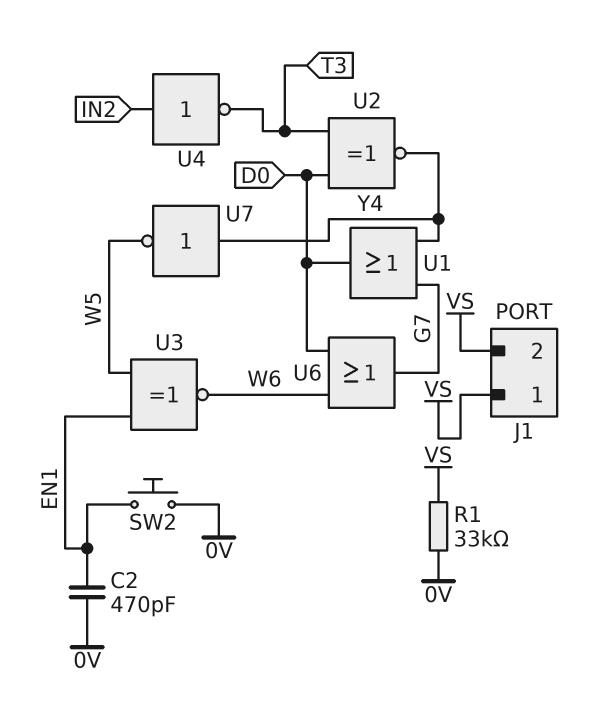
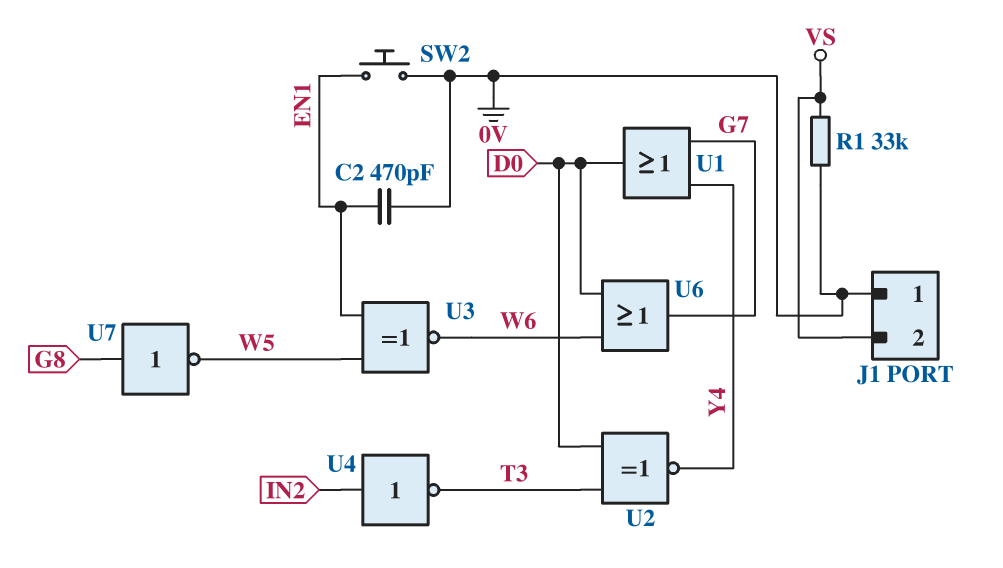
J1 pin 1: VS -> 0V
U7: NOT (in Y4, out W5) -> NOT (in G8, out W5)

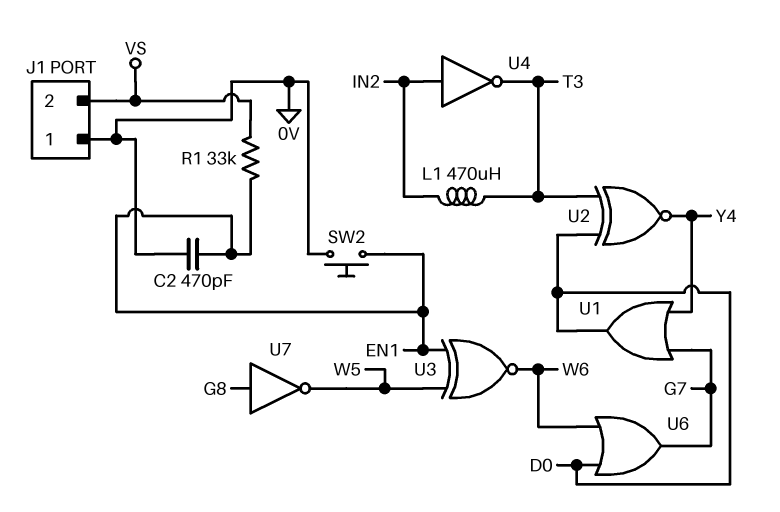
L1: none -> 470uH (IN2, T3)
R1: 33k (0V, VS) -> 33k (EN1, VS)

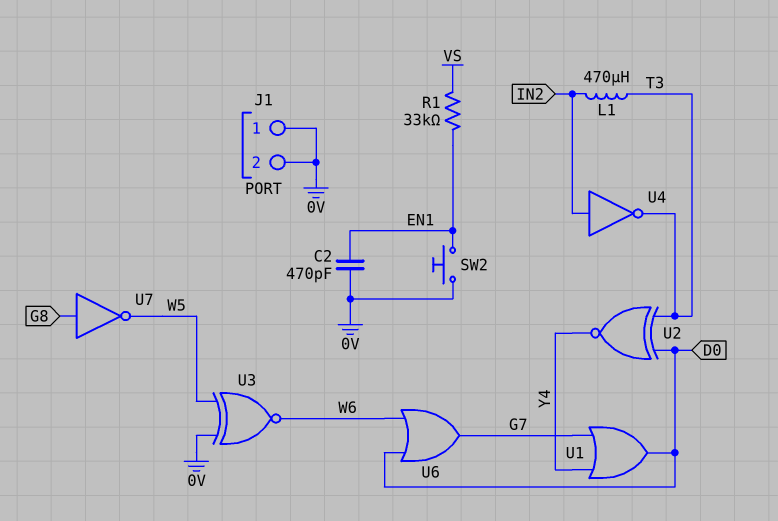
J1 pin 2: VS -> 0V
U3: XNOR (in EN1, in W5, out W6) -> XNOR (in 0V, in W5, out W6)

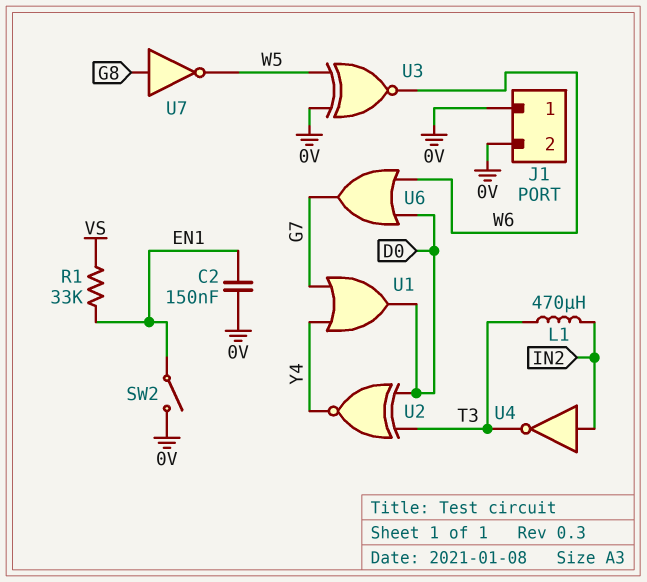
C2: 470pF (0V, EN1) -> 150nF (0V, EN1)
SW2: button (0V, EN1) -> switch (0V, EN1)

